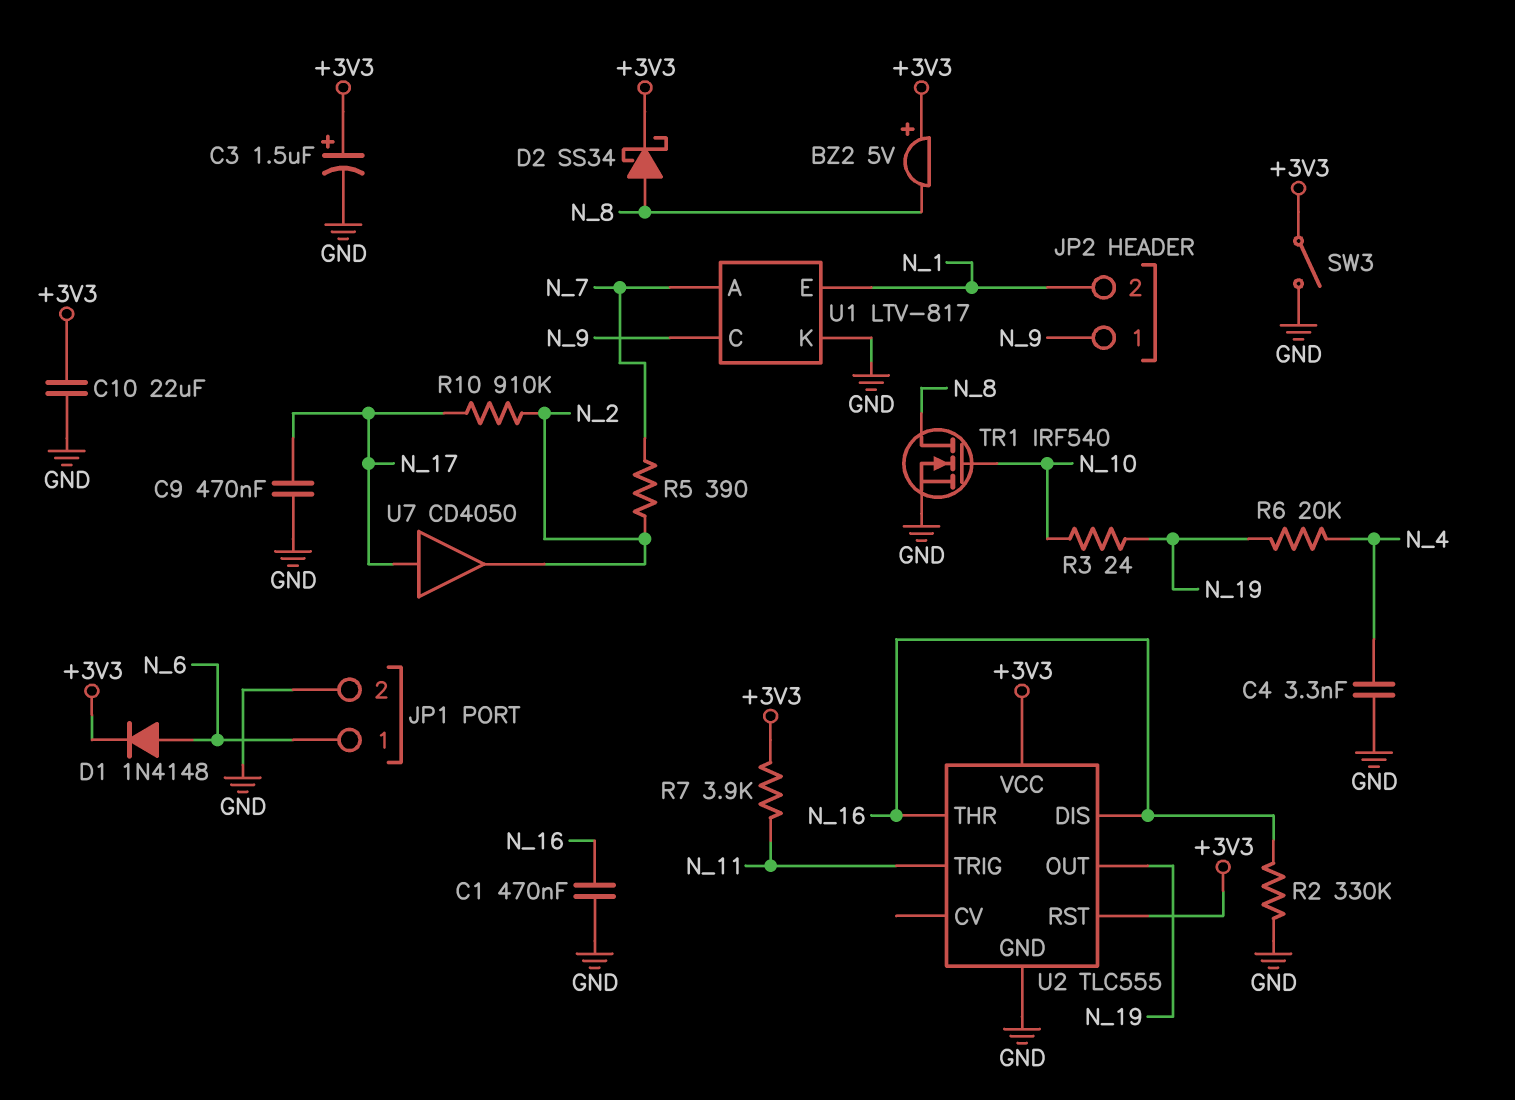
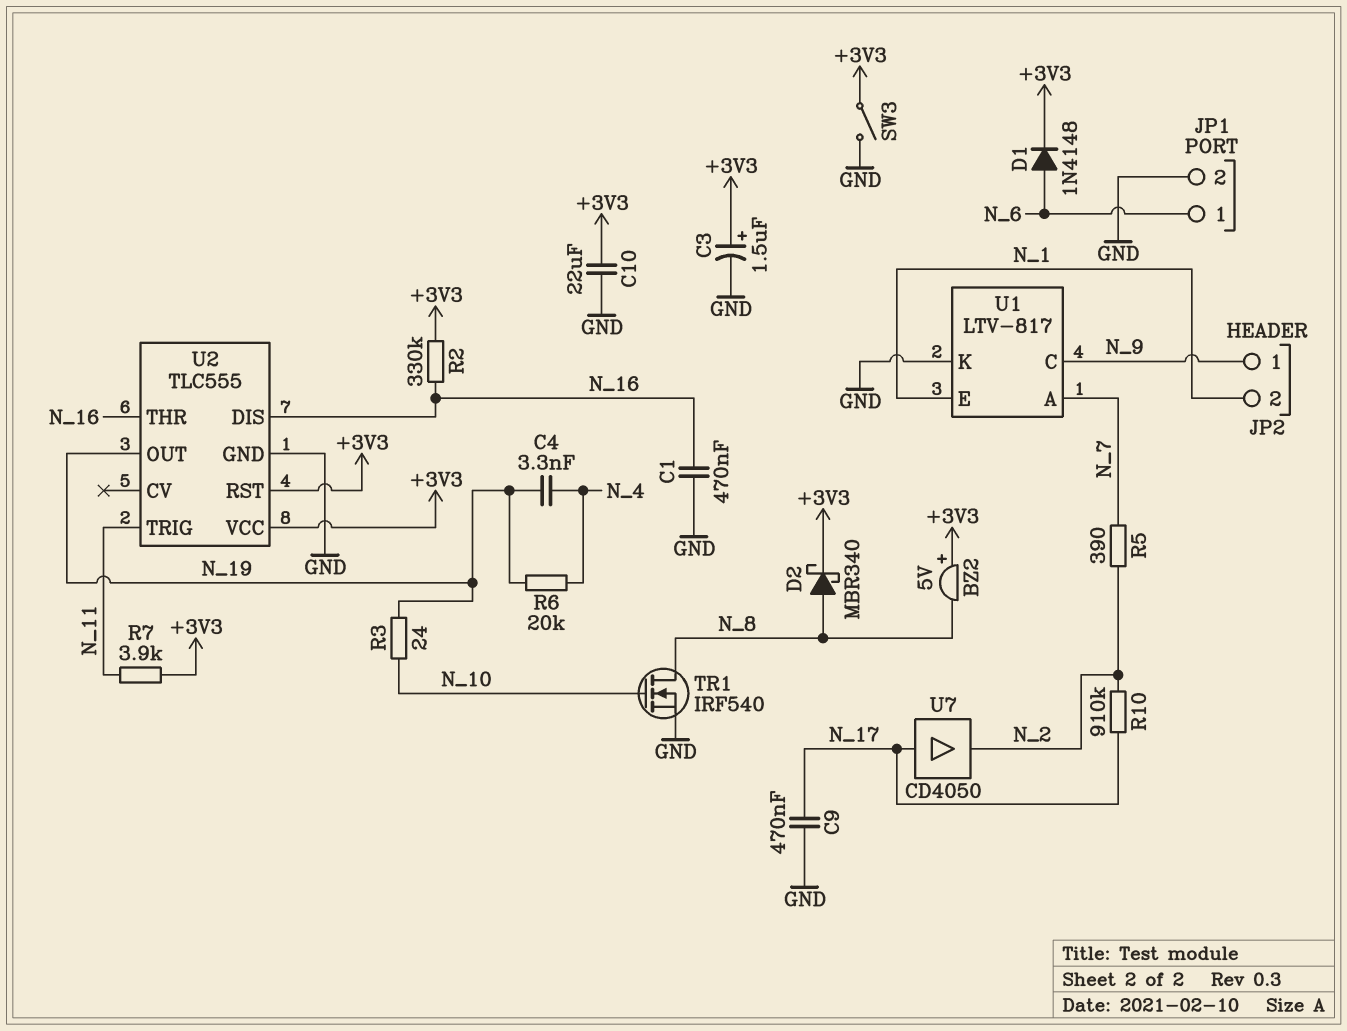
C4: 3.3nF (GND, N_4) -> 3.3nF (N_4, N_19)
D2: schottky SS34 (A N_8, K +3V3) -> schottky MBR340 (A N_8, K +3V3)
R2: 330k (GND, N_16) -> 330k (+3V3, N_16)

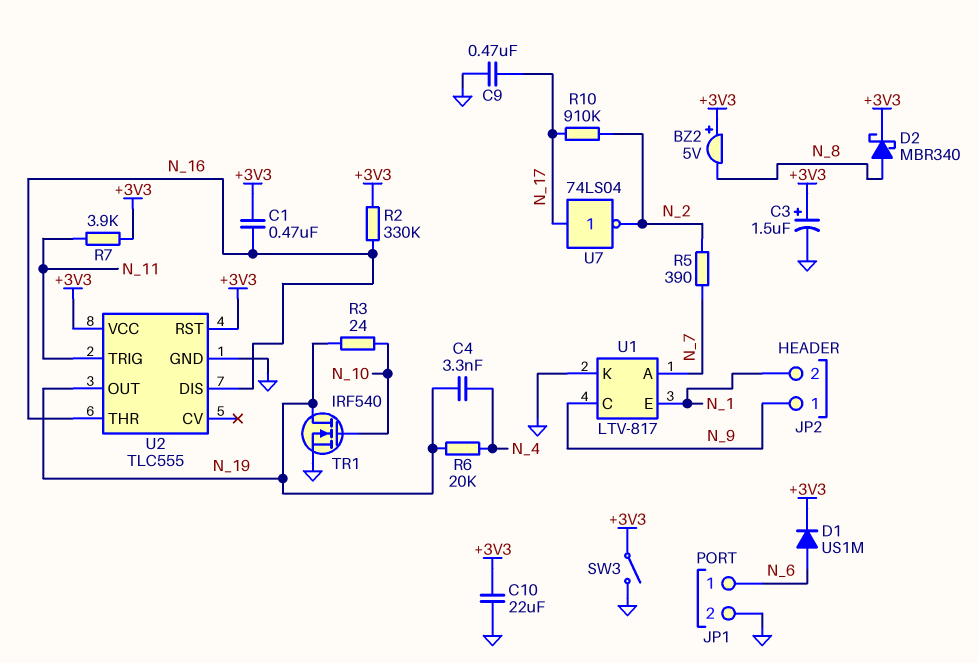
C1: 470nF (GND, N_16) -> 470nF (+3V3, N_16)
D1: diode 1N4148 (A N_6, K +3V3) -> diode US1M (A N_6, K +3V3)
TR1: NMOS IRF540 (G N_10, D N_8, S GND) -> NMOS IRF540 (G N_10, D N_19, S GND)
U7: buffer CD4050 (in N_17, out N_2) -> NOT 74LS04 (in N_17, out N_2)

